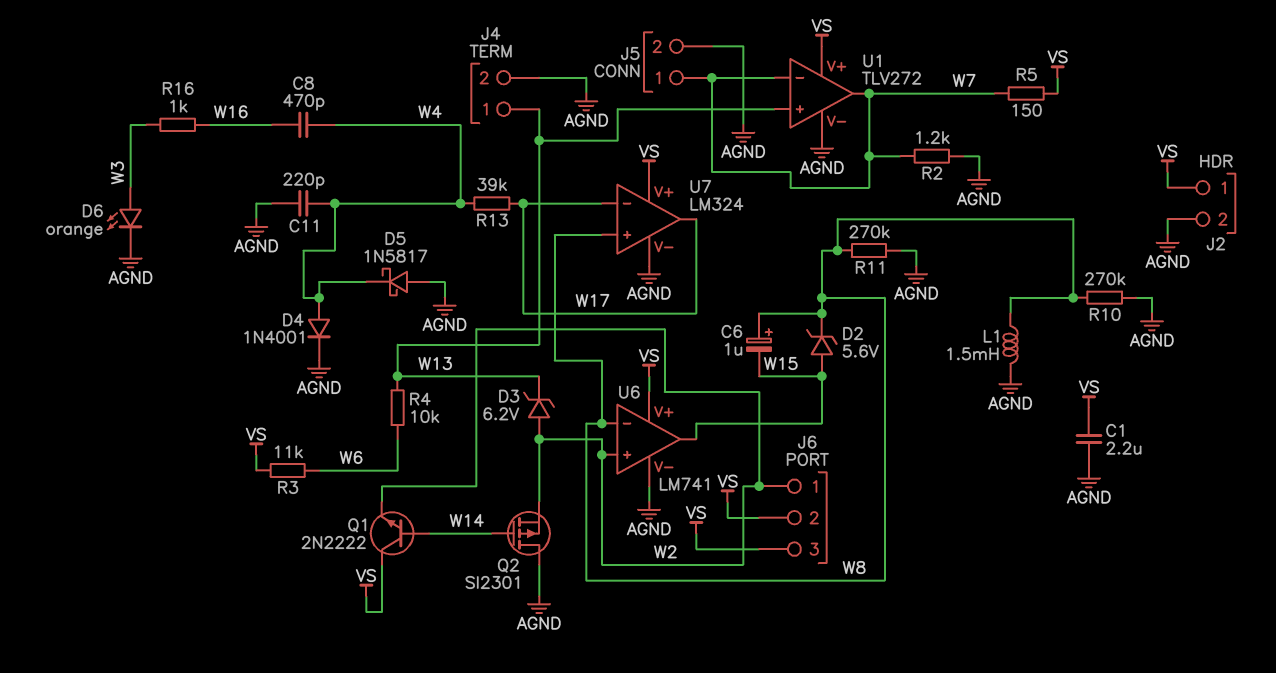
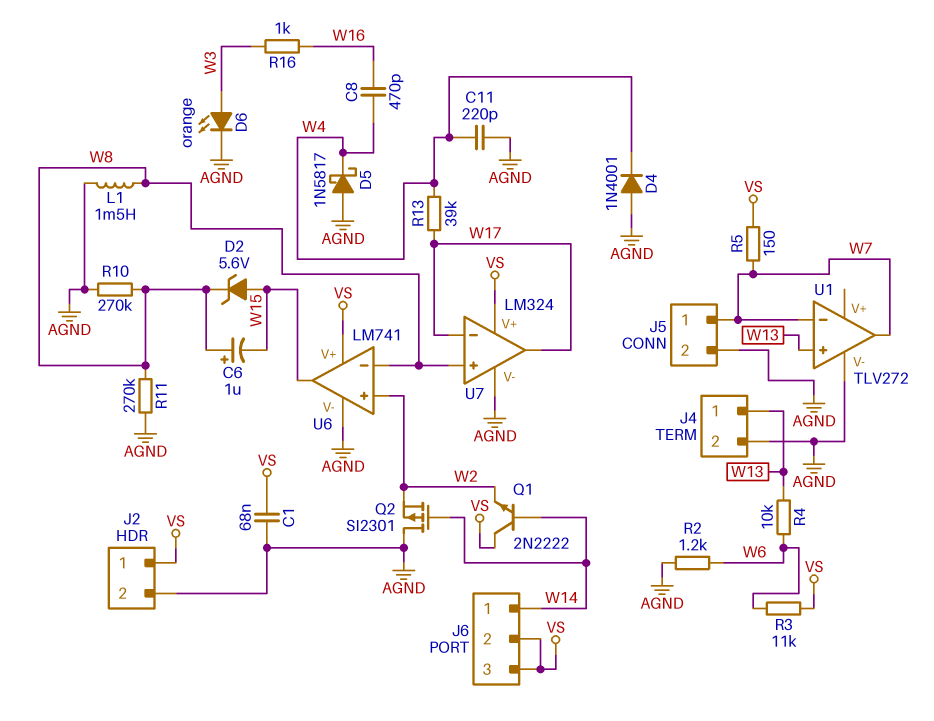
C1: 2.2uF (AGND, VS) -> 68nF (AGND, VS)
D3: zener 6.2V (A W2, K W13) -> none
D4: diode 1N4001 (A W4, K AGND) -> diode 1N4001 (A AGND, K W4)
J6 pin 1: W2 -> W14
R2: 1.2k (AGND, W7) -> 1.2k (AGND, W6)
U1 pin V+: VS -> none

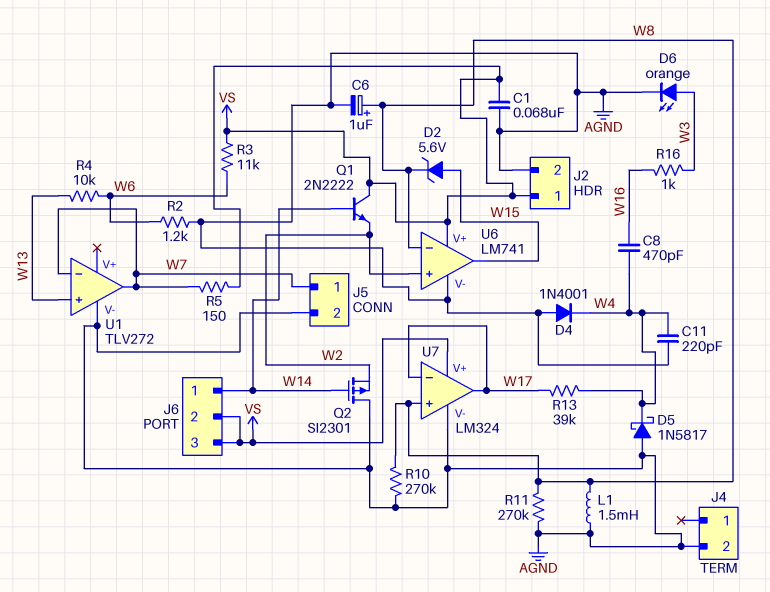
C6: 1uF (plus W8, minus W15) -> 1uF (plus W8, minus AGND)
J4 pin 1: W13 -> none

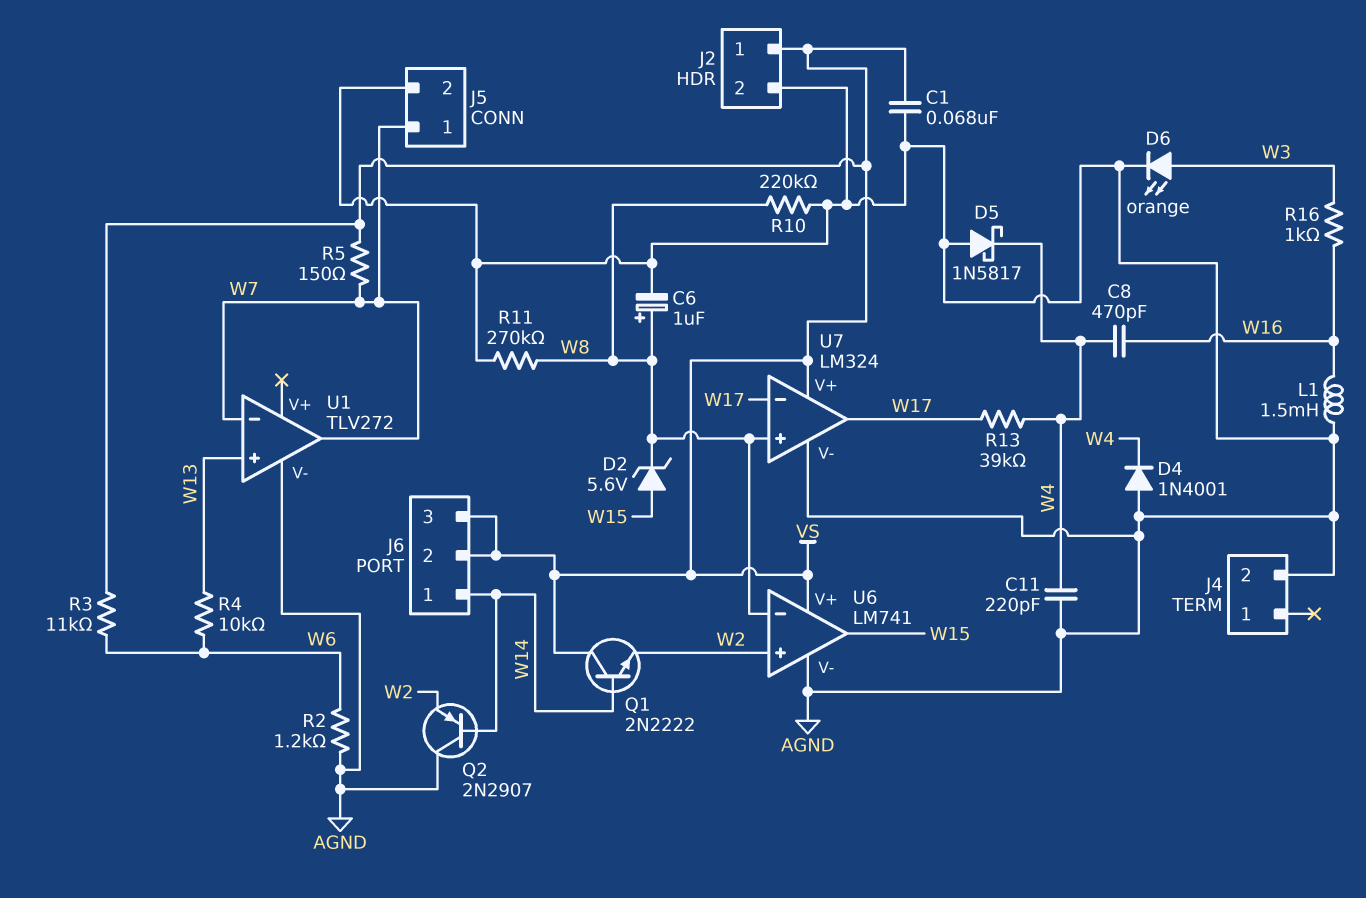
L1: 1.5mH (AGND, W8) -> 1.5mH (AGND, W16)
Q2: PMOS SI2301 (G W14, D AGND, S W2) -> PNP 2N2907 (B W14, C AGND, E W2)
R10: 270k (AGND, W8) -> 220k (AGND, W8)

